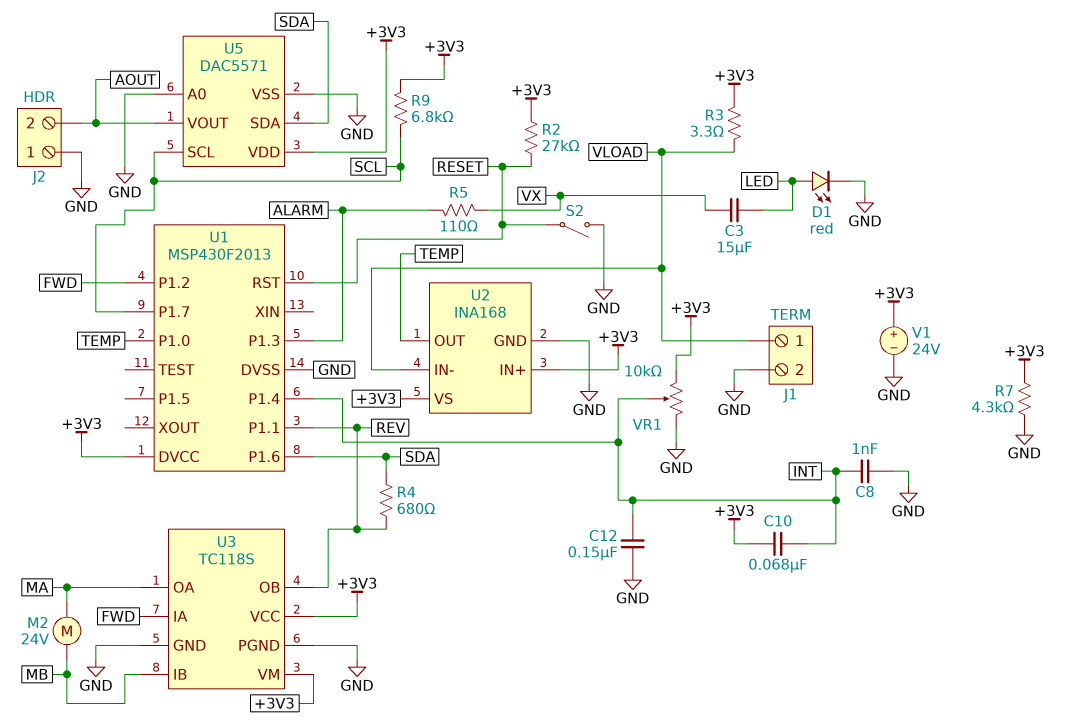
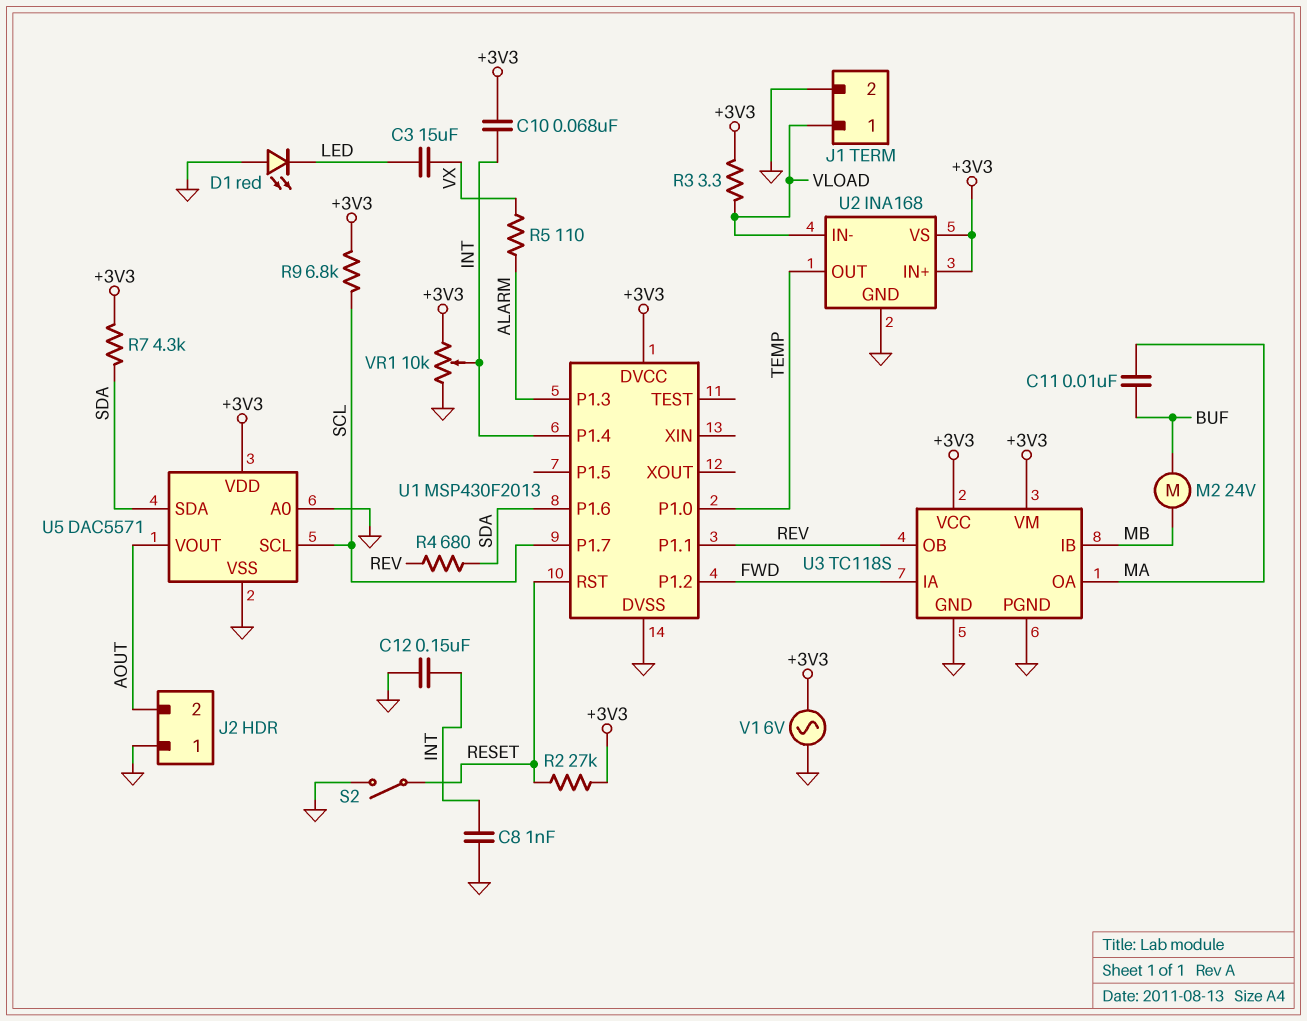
C11: none -> 10nF (BUF, MA)
D1: LED red (A LED, K GND) -> LED red (A GND, K LED)
M2: motor 24V (MA, MB) -> motor 24V (BUF, MB)
R7: 4.3k (+3V3, GND) -> 4.3k (+3V3, SDA)
V1: 24V (plus +3V3, minus GND) -> AC 6V (+3V3, GND)

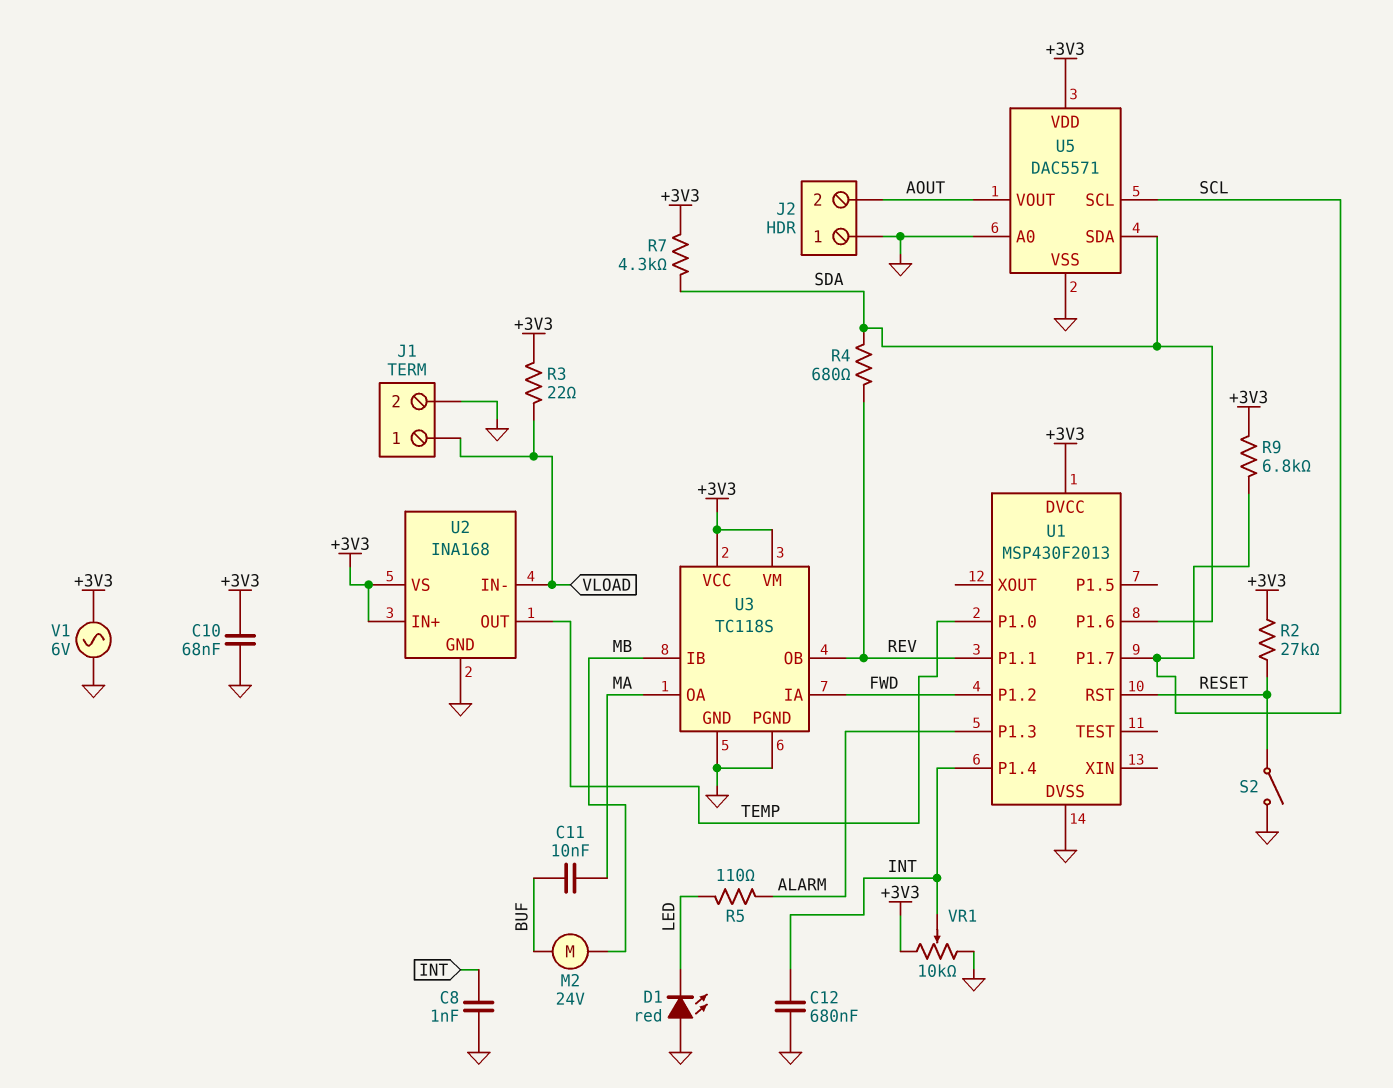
C3: 15uF (LED, VX) -> none
C10: 68nF (+3V3, INT) -> 68nF (+3V3, GND)
C12: 150nF (GND, INT) -> 680nF (GND, INT)
R3: 3.3 (+3V3, VLOAD) -> 22 (+3V3, VLOAD)
R5: 110 (ALARM, VX) -> 110 (ALARM, LED)

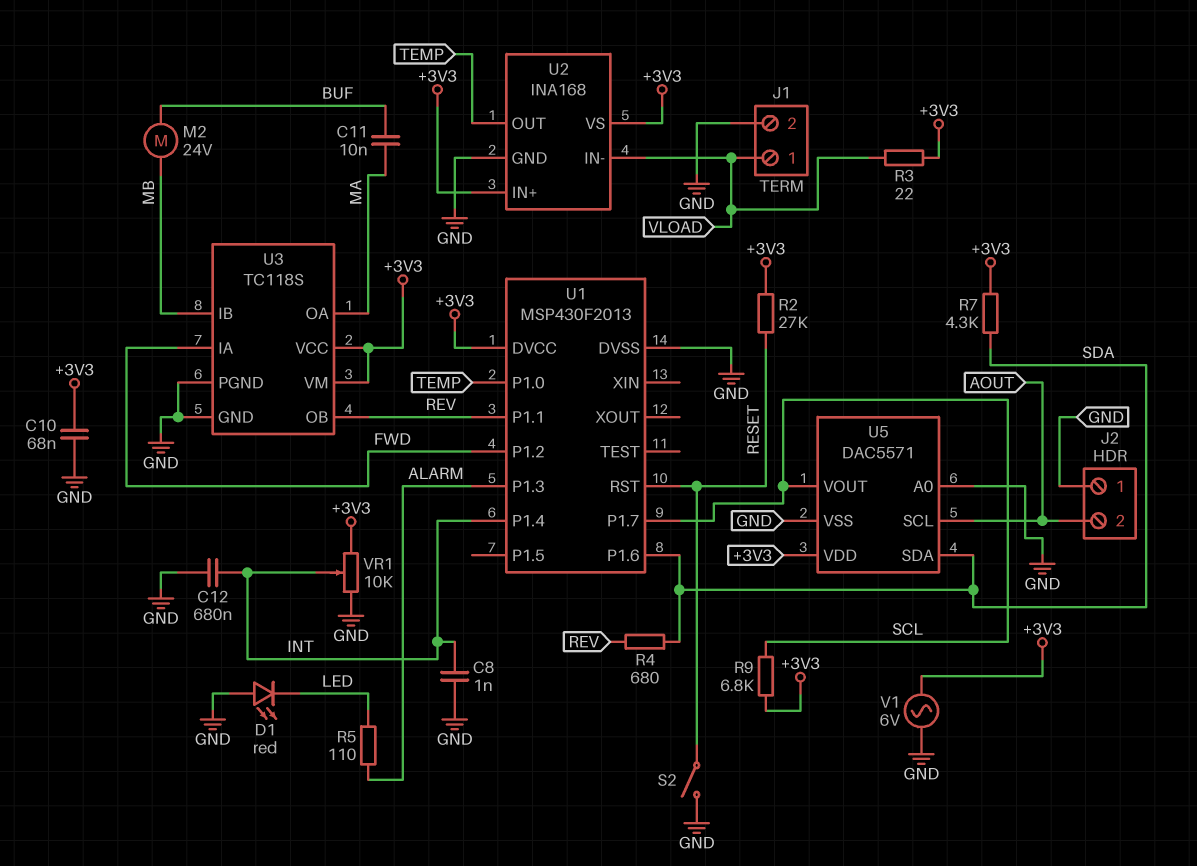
U5 pin SCL: SCL -> AOUT
U5 pin VOUT: AOUT -> SCL

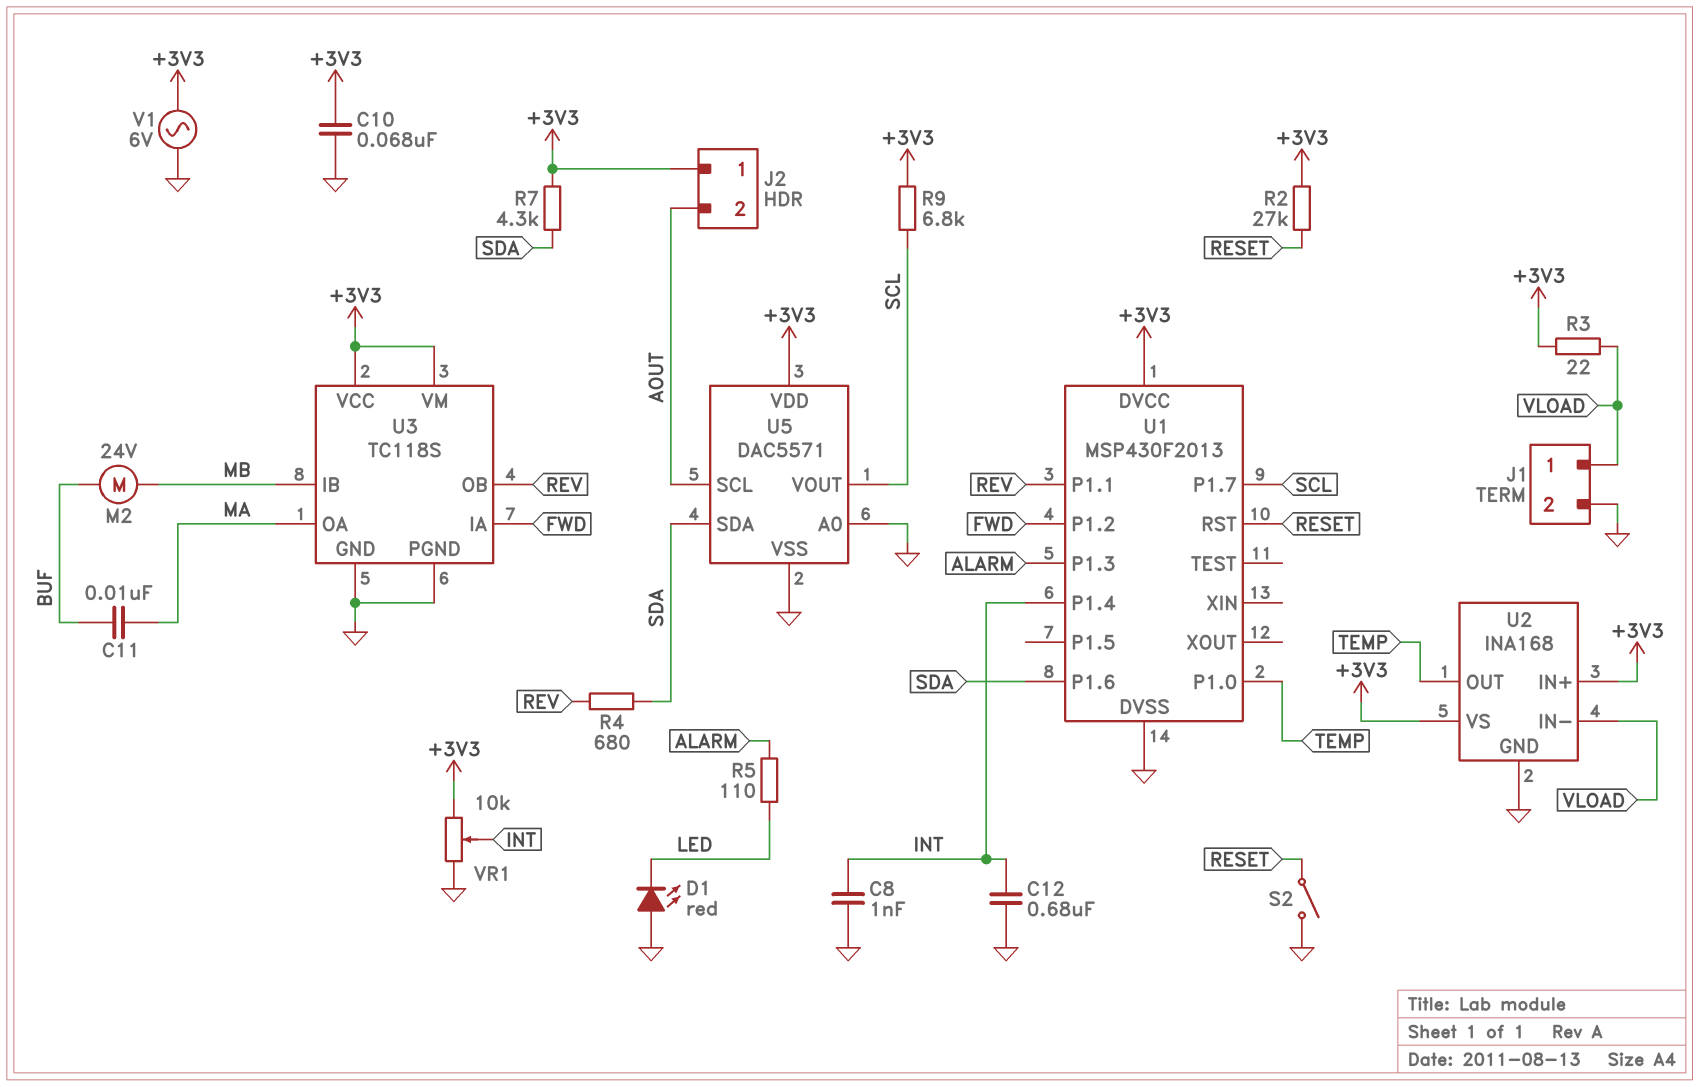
J2 pin 1: GND -> +3V3

